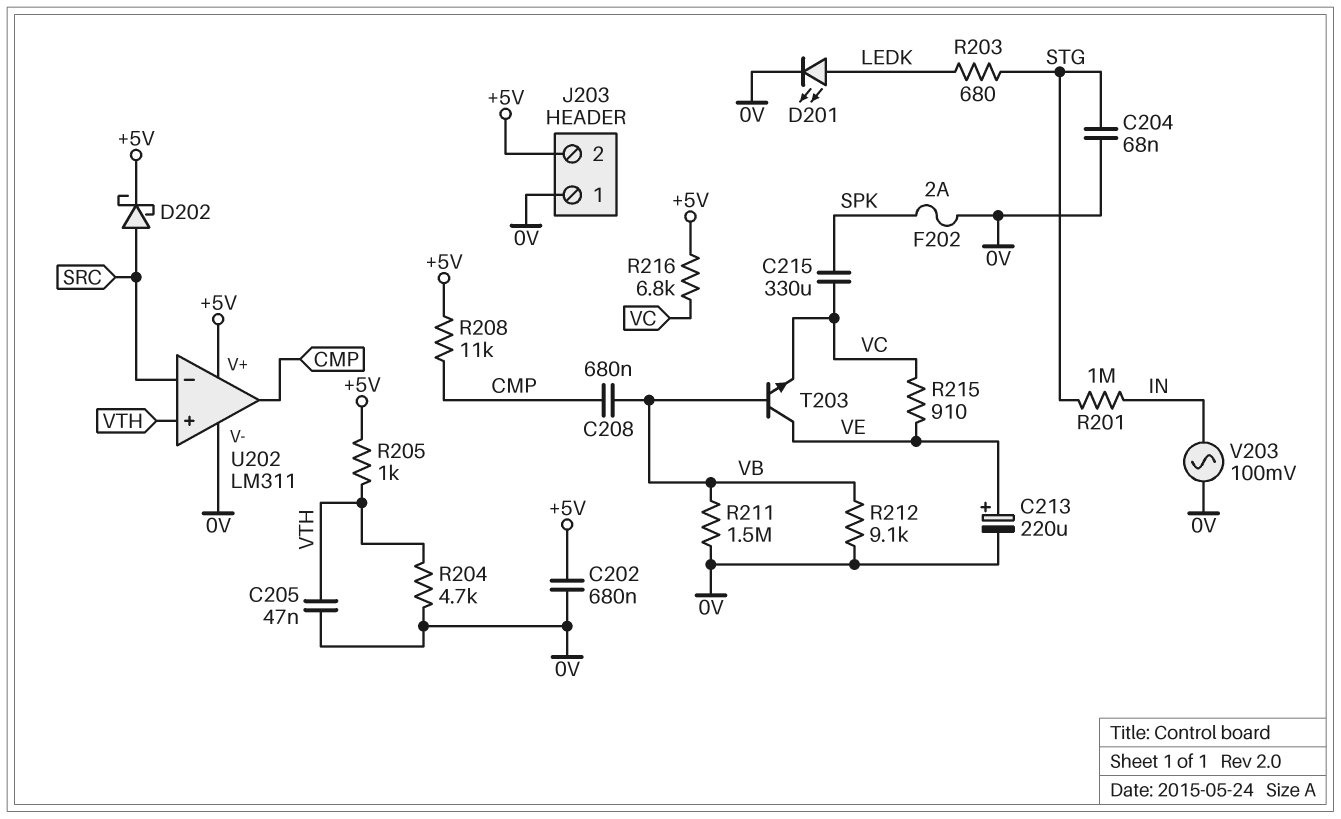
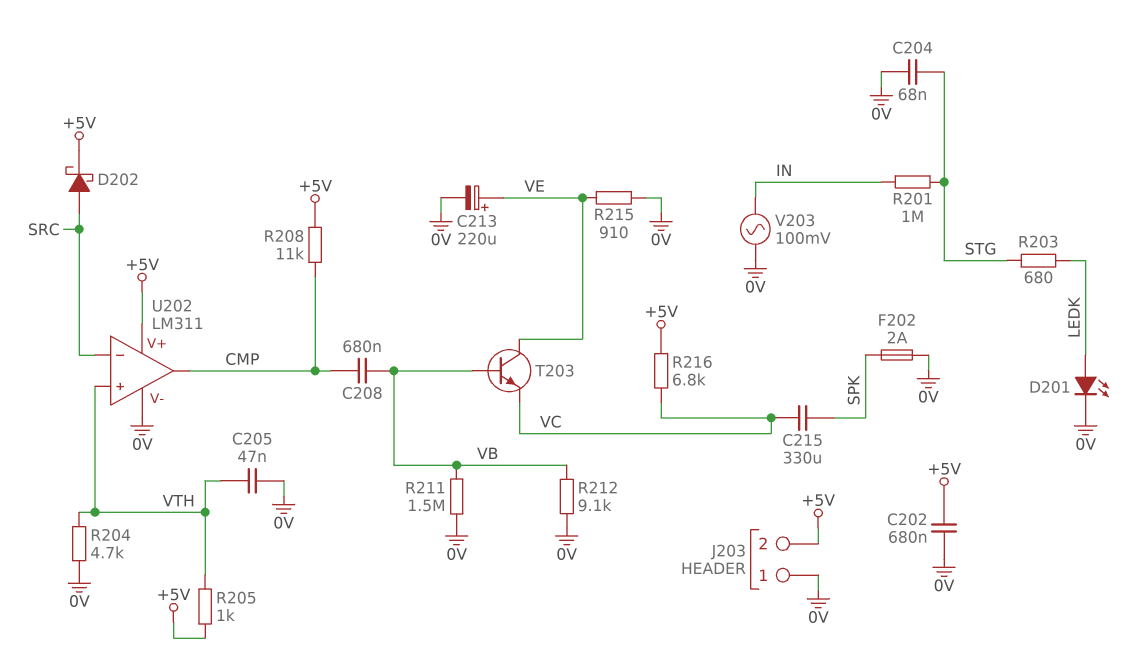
R215: 910 (VC, VE) -> 910 (0V, VE)

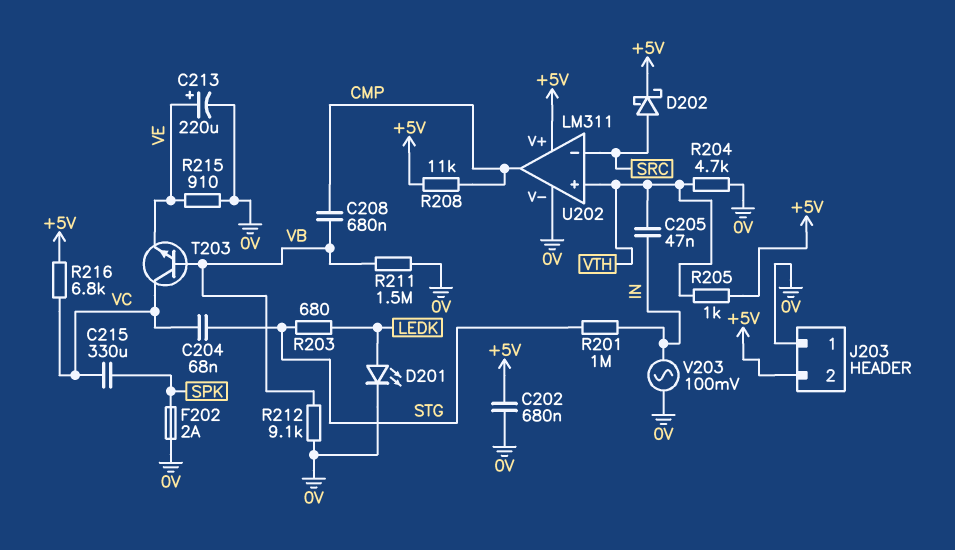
C204: 68nF (0V, STG) -> 68nF (STG, VC)
C205: 47nF (0V, VTH) -> 47nF (IN, VTH)
T203: NPN (B VB, C VE, E VC) -> NPN (B VB, C VC, E VE)

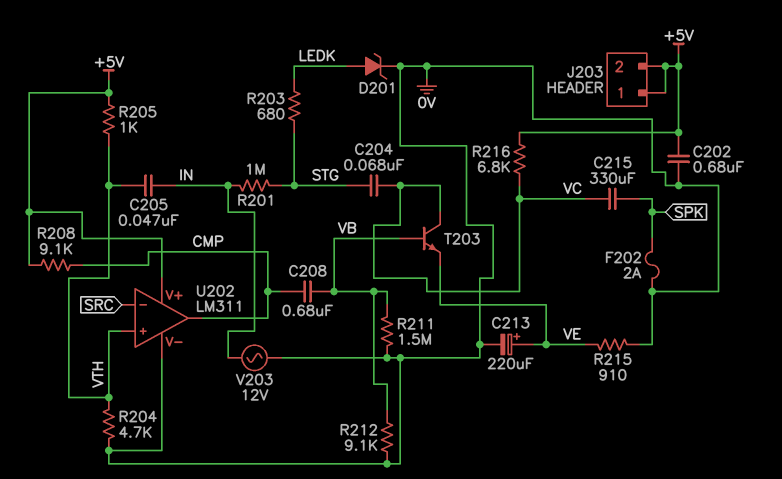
D201: LED (A LEDK, K 0V) -> zener (A LEDK, K 0V)
D202: schottky (A SRC, K +5V) -> none
J203 pin 1: 0V -> +5V
R208: 11k (+5V, CMP) -> 9.1k (+5V, CMP)
V203: AC 100mV (0V, IN) -> AC 12V (0V, IN)

